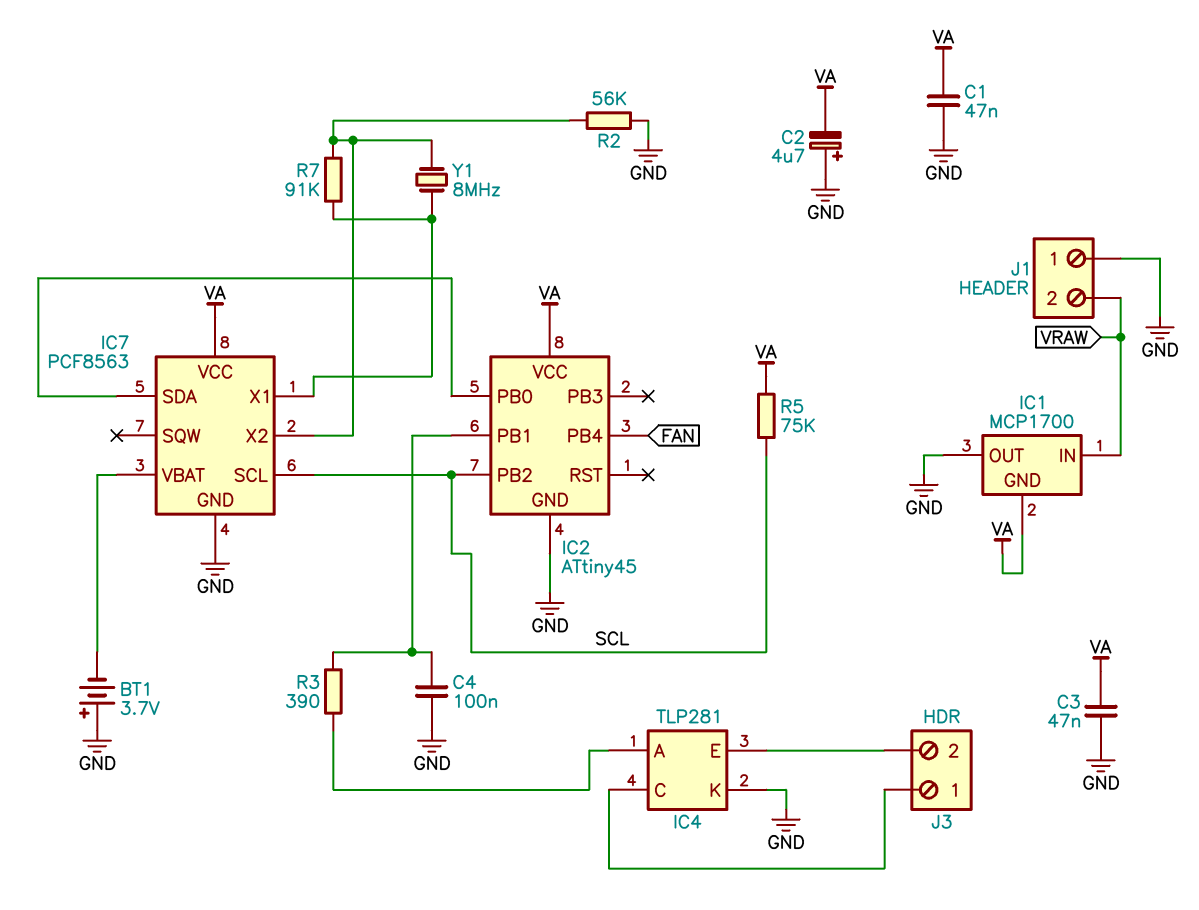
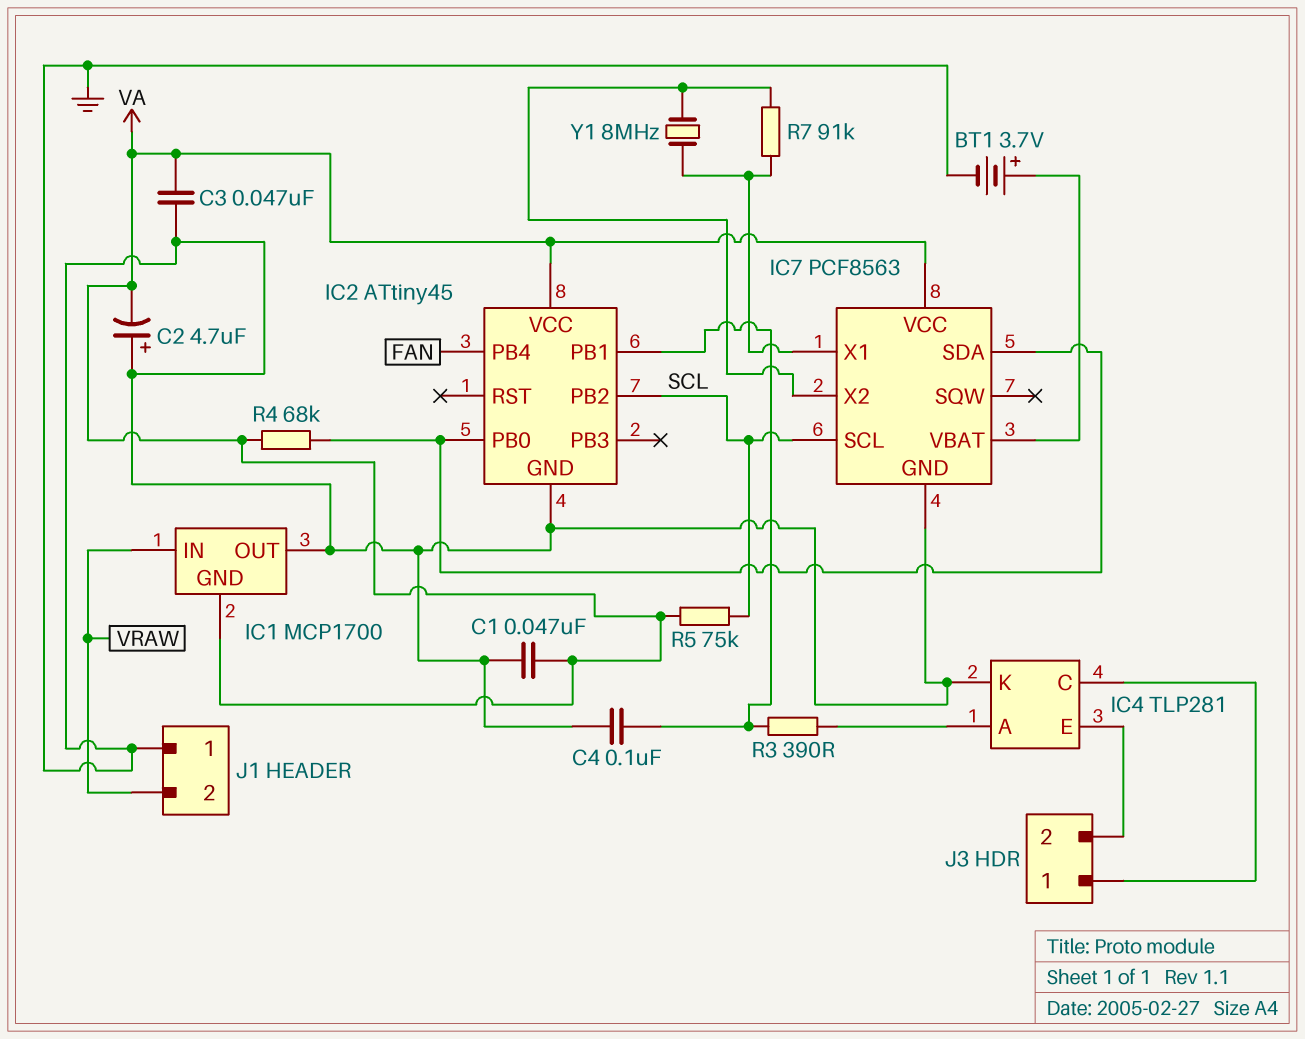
BT1: 3.7V (plus GND, minus IC7/VBAT) -> 3.7V (plus IC7/VBAT, minus GND)
R2: 56k (GND, IC7/X2) -> none
R4: none -> 68k (IC2/PB0, VA)

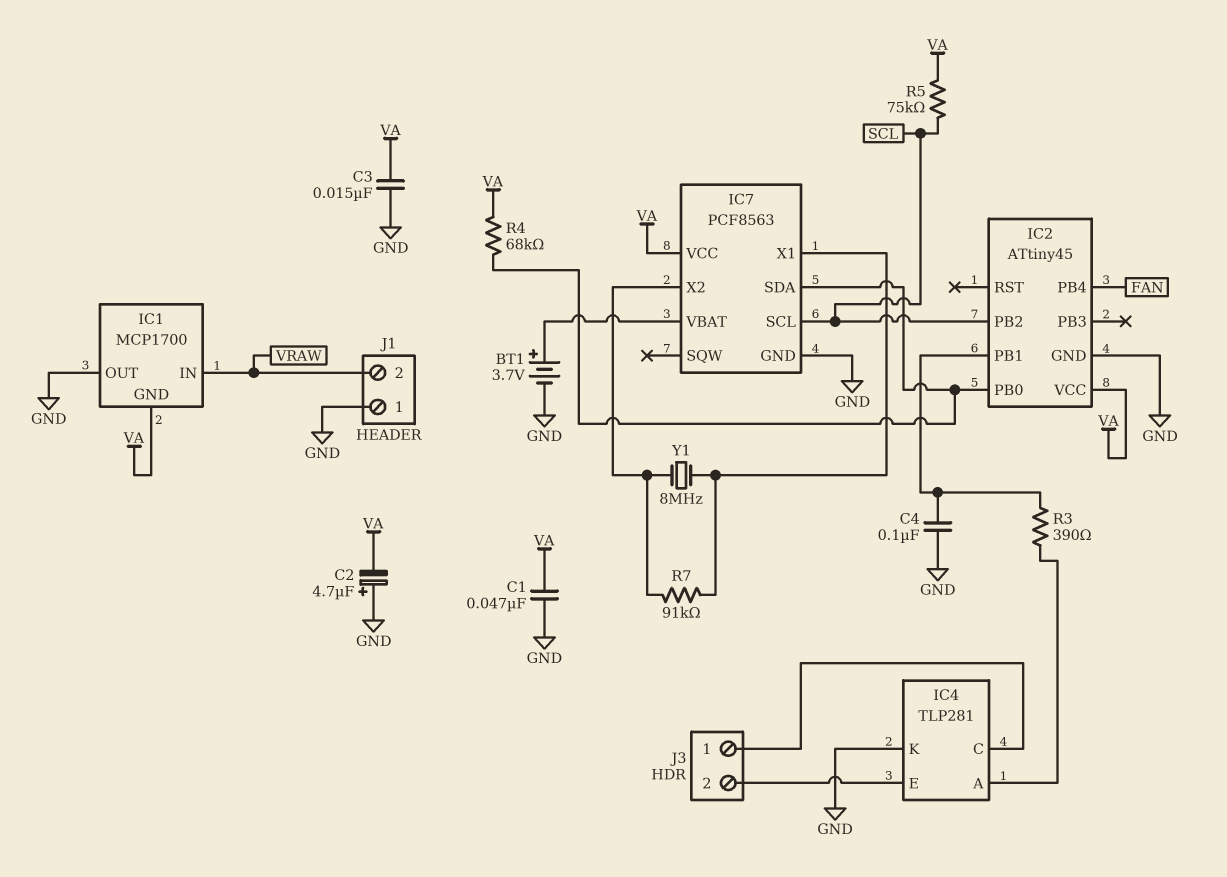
C3: 47nF (GND, VA) -> 15nF (GND, VA)

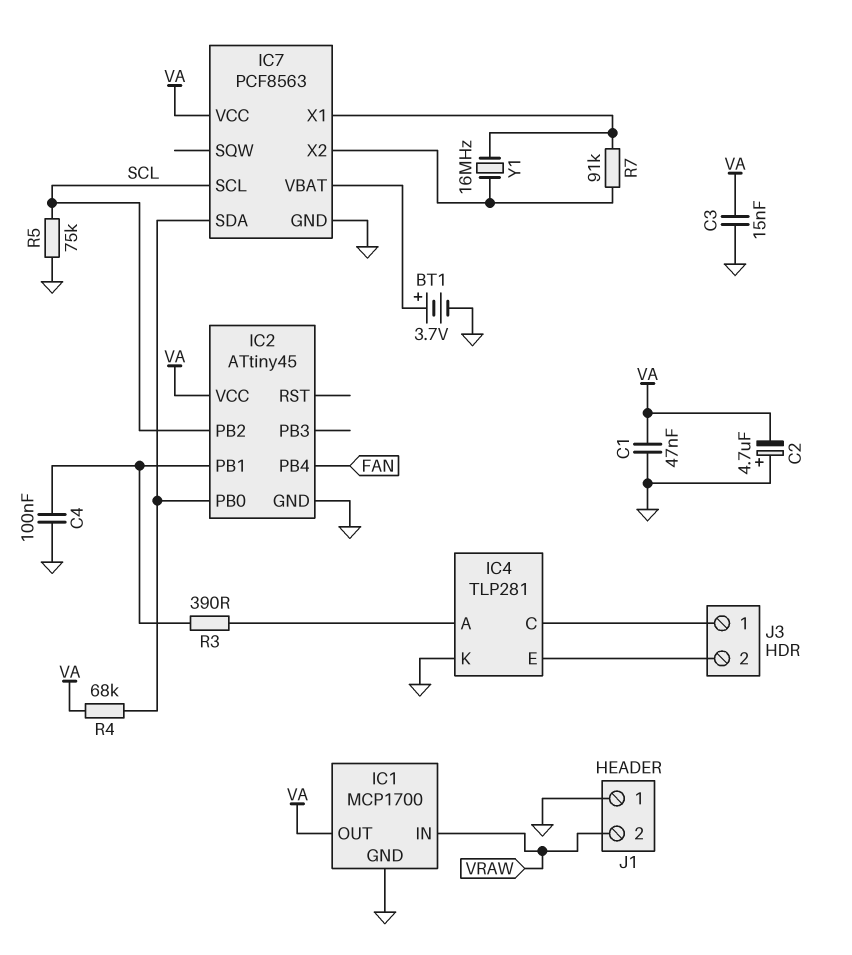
IC1 pin GND: VA -> GND
IC1 pin OUT: GND -> VA
R5: 75k (SCL, VA) -> 75k (GND, SCL)
Y1: 8MHz (IC7/X1, IC7/X2) -> 16MHz (IC7/X1, IC7/X2)

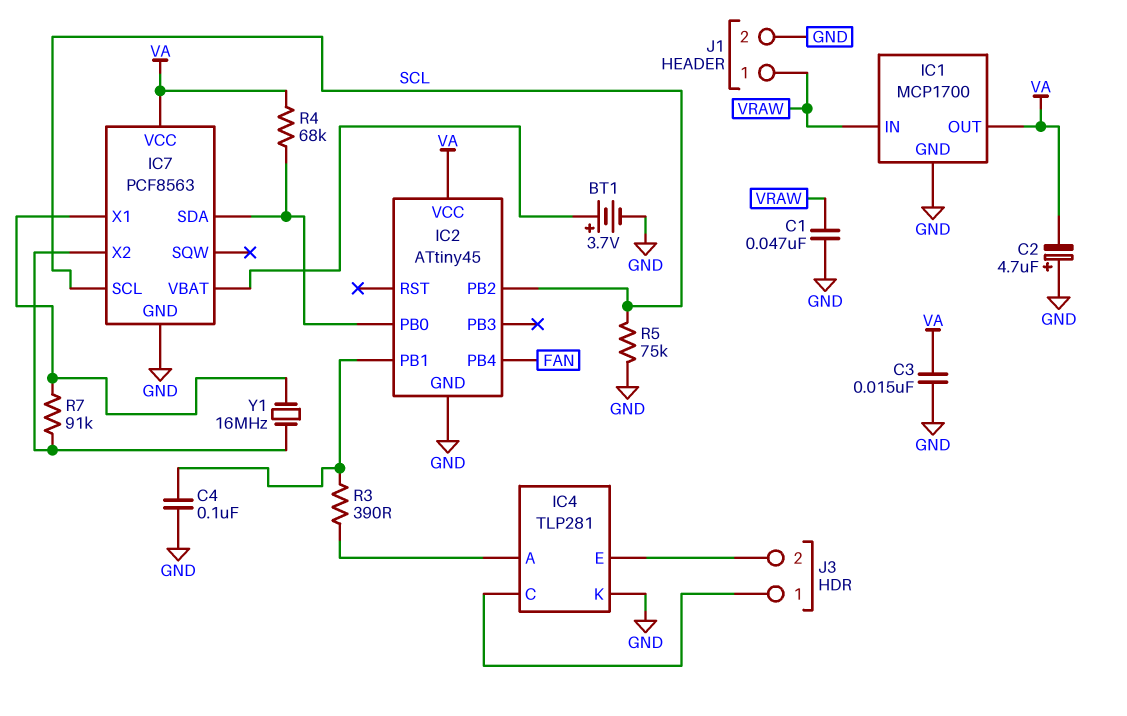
C1: 47nF (GND, VA) -> 47nF (GND, VRAW)
J1 pin 1: GND -> VRAW
J1 pin 2: VRAW -> GND

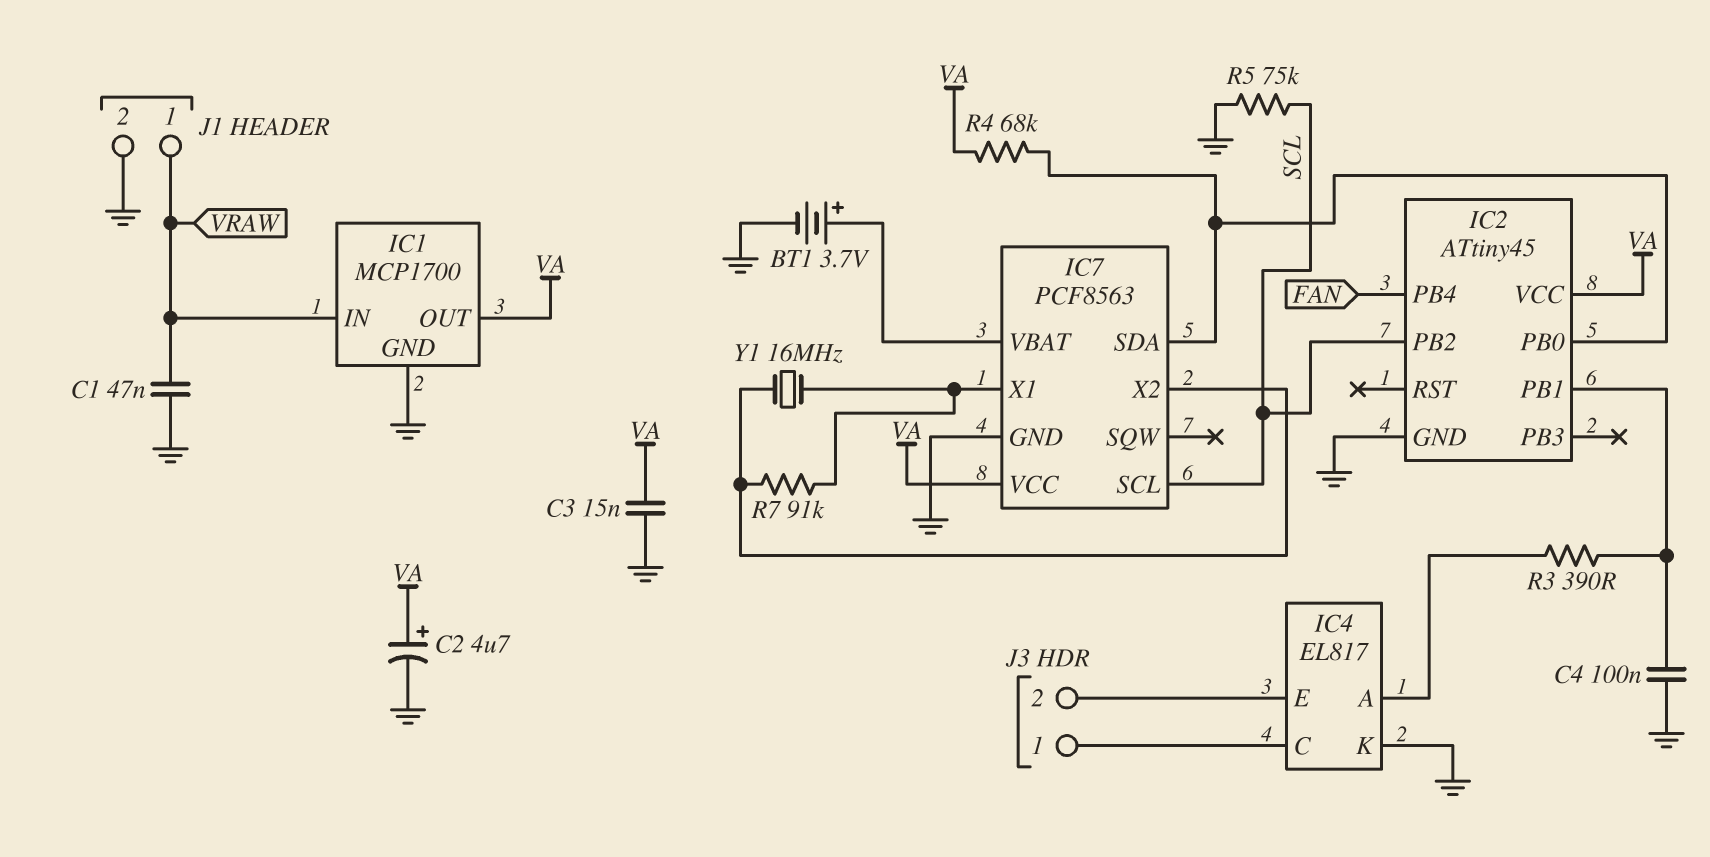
C2: 4.7uF (plus GND, minus VA) -> 4.7uF (plus VA, minus GND)
IC4: TLP281 -> EL817

